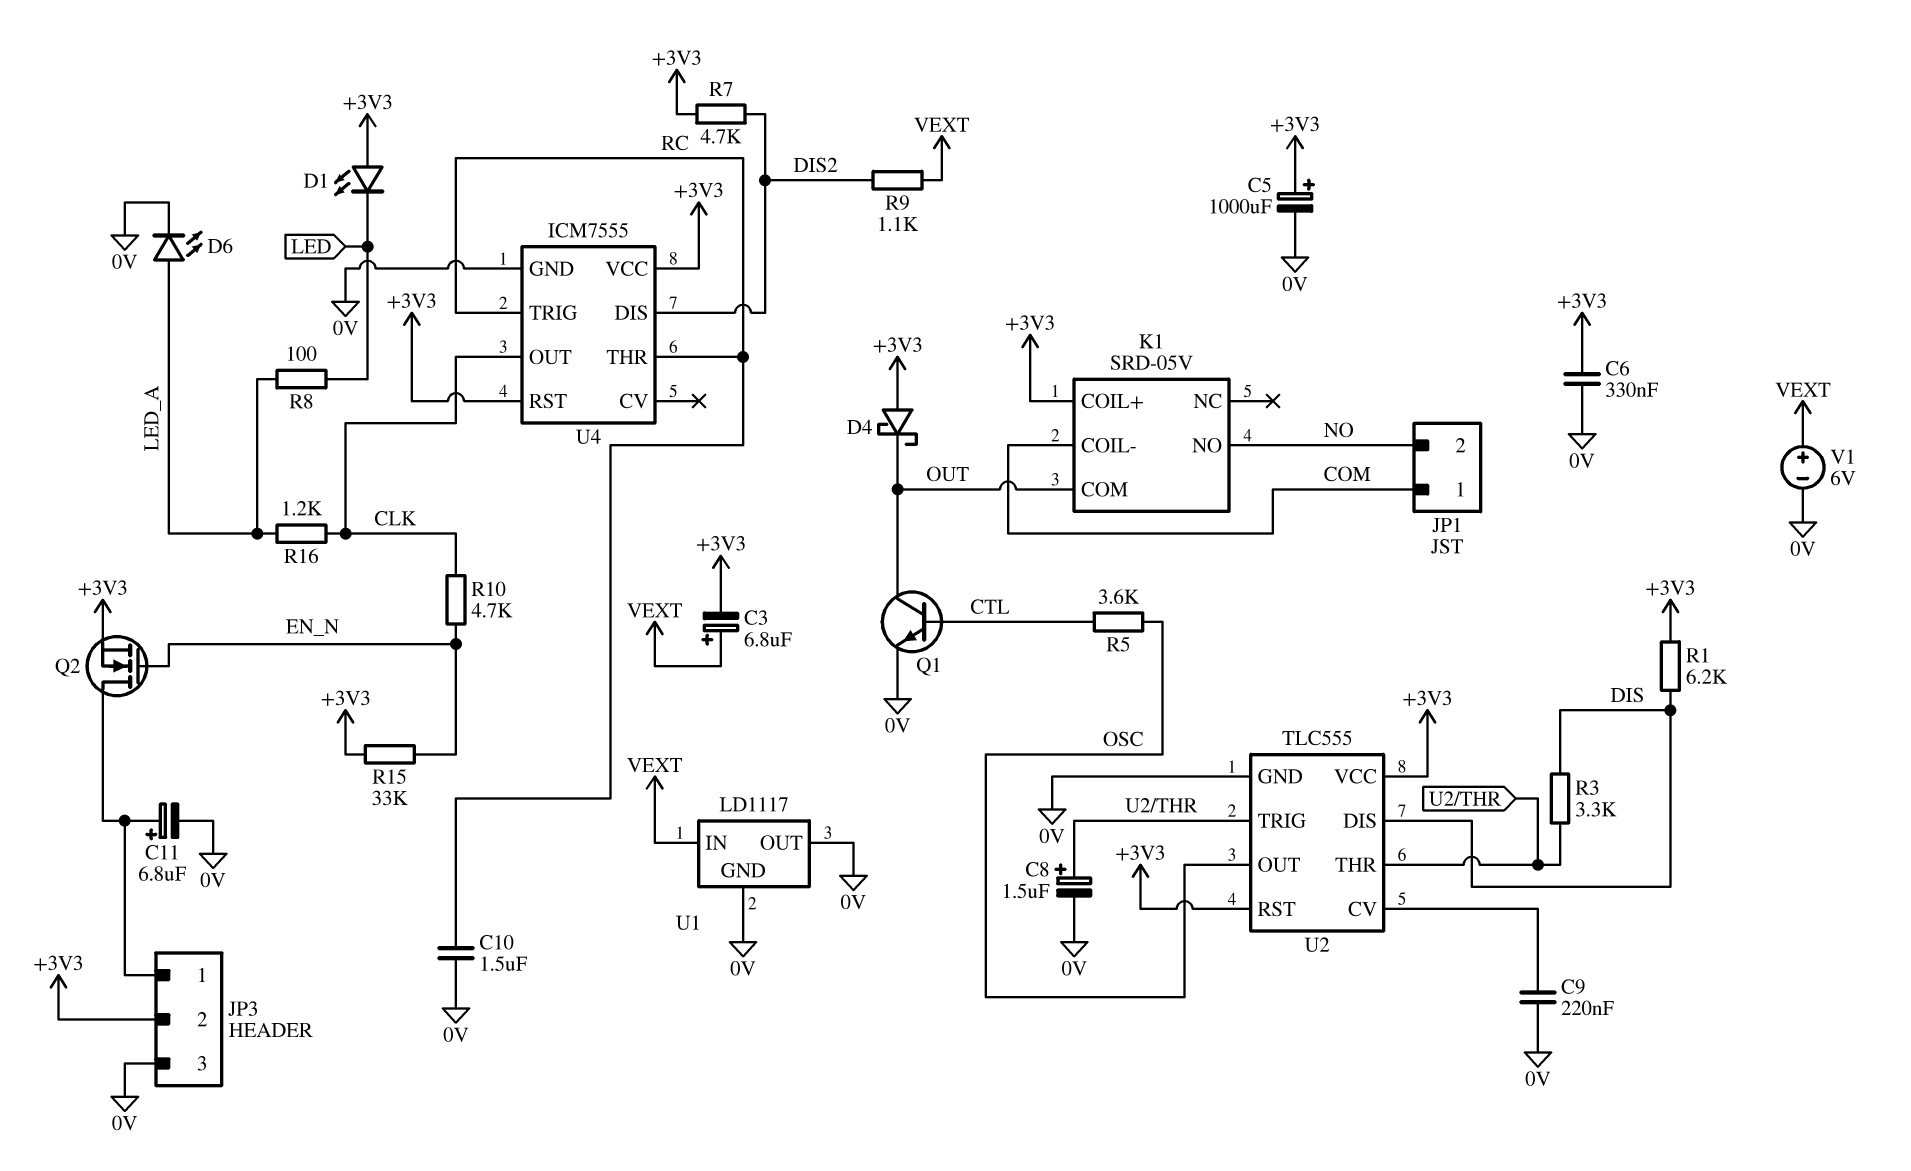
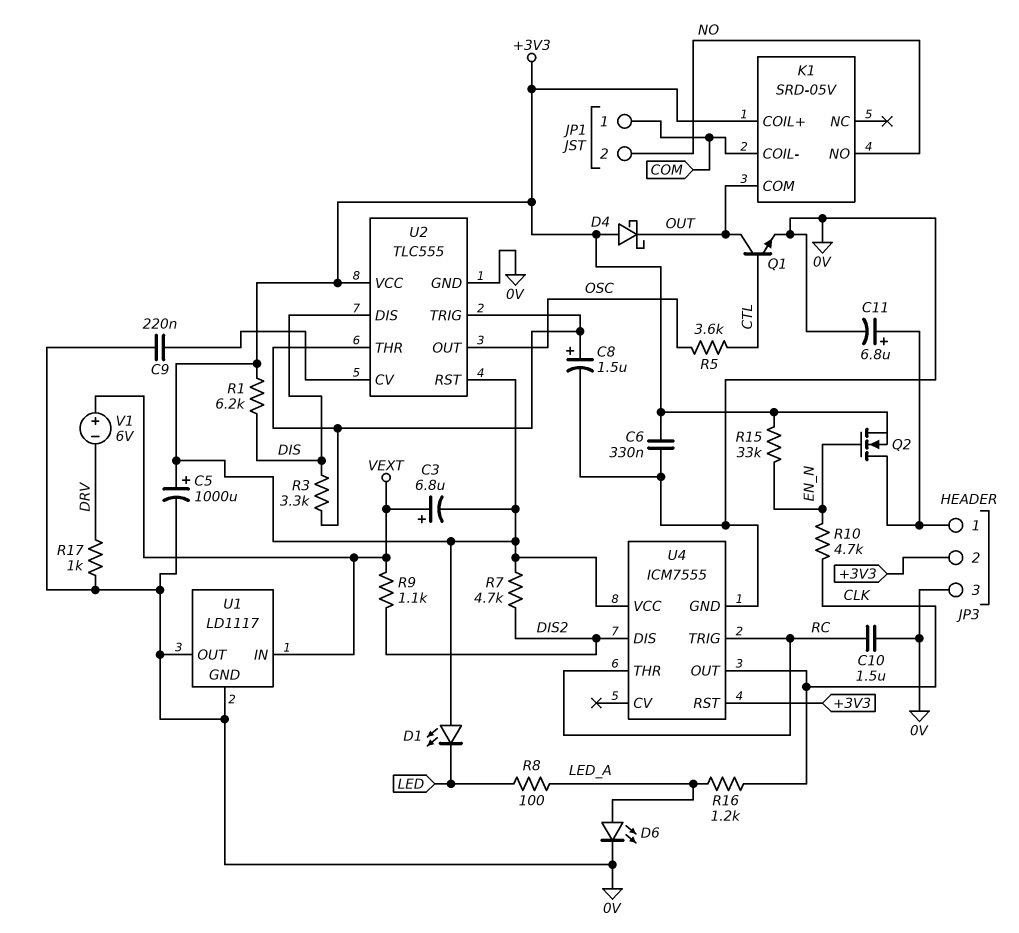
R17: none -> 1k (0V, DRV)
V1: 6V (plus VEXT, minus 0V) -> 6V (plus VEXT, minus DRV)

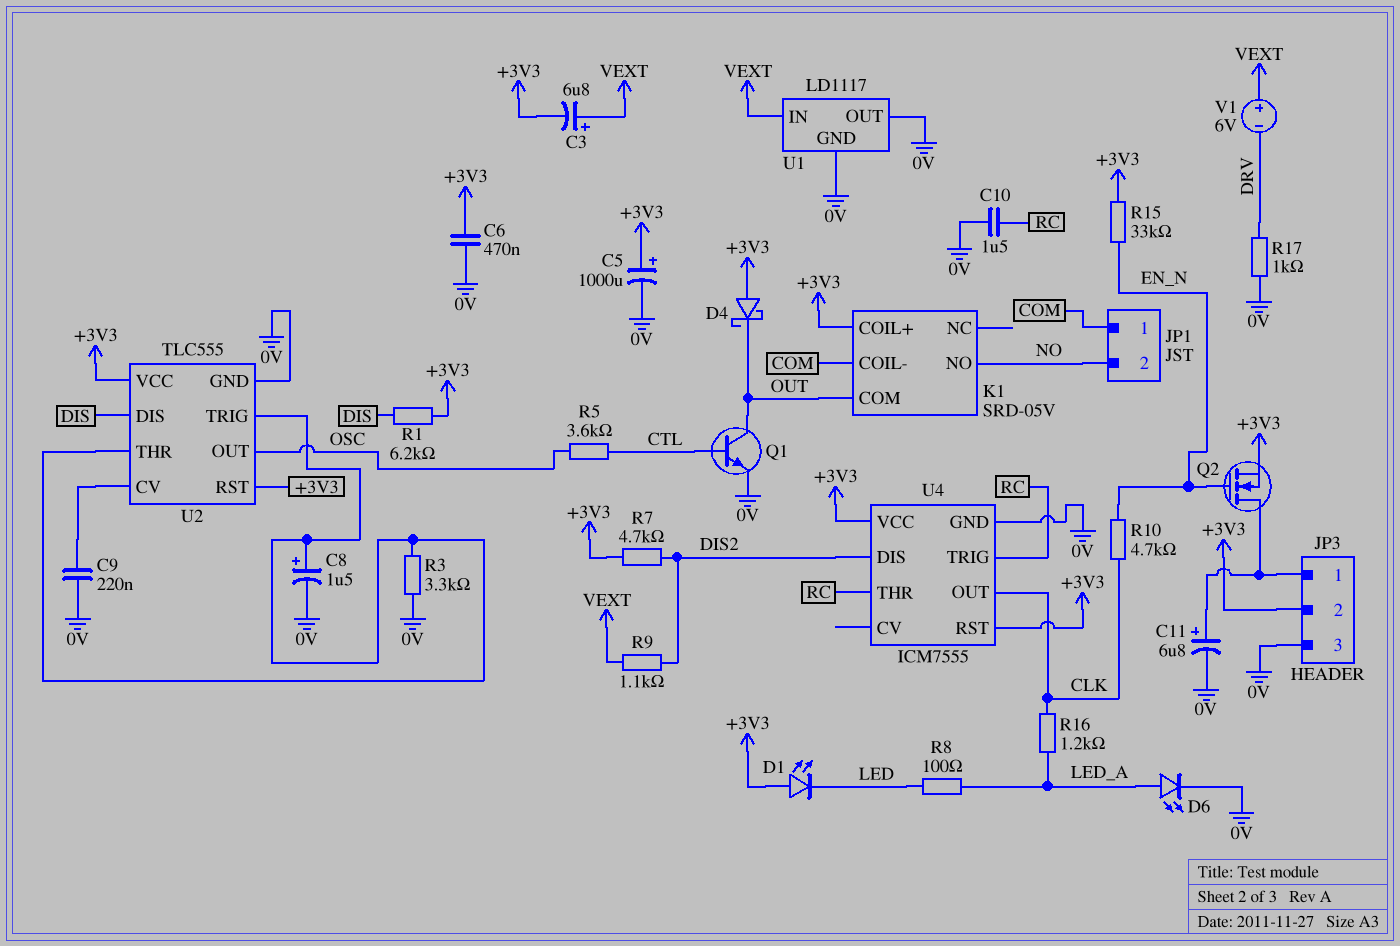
C6: 330nF (+3V3, 0V) -> 470nF (+3V3, 0V)
R3: 3.3k (DIS, U2/THR) -> 3.3k (0V, U2/THR)

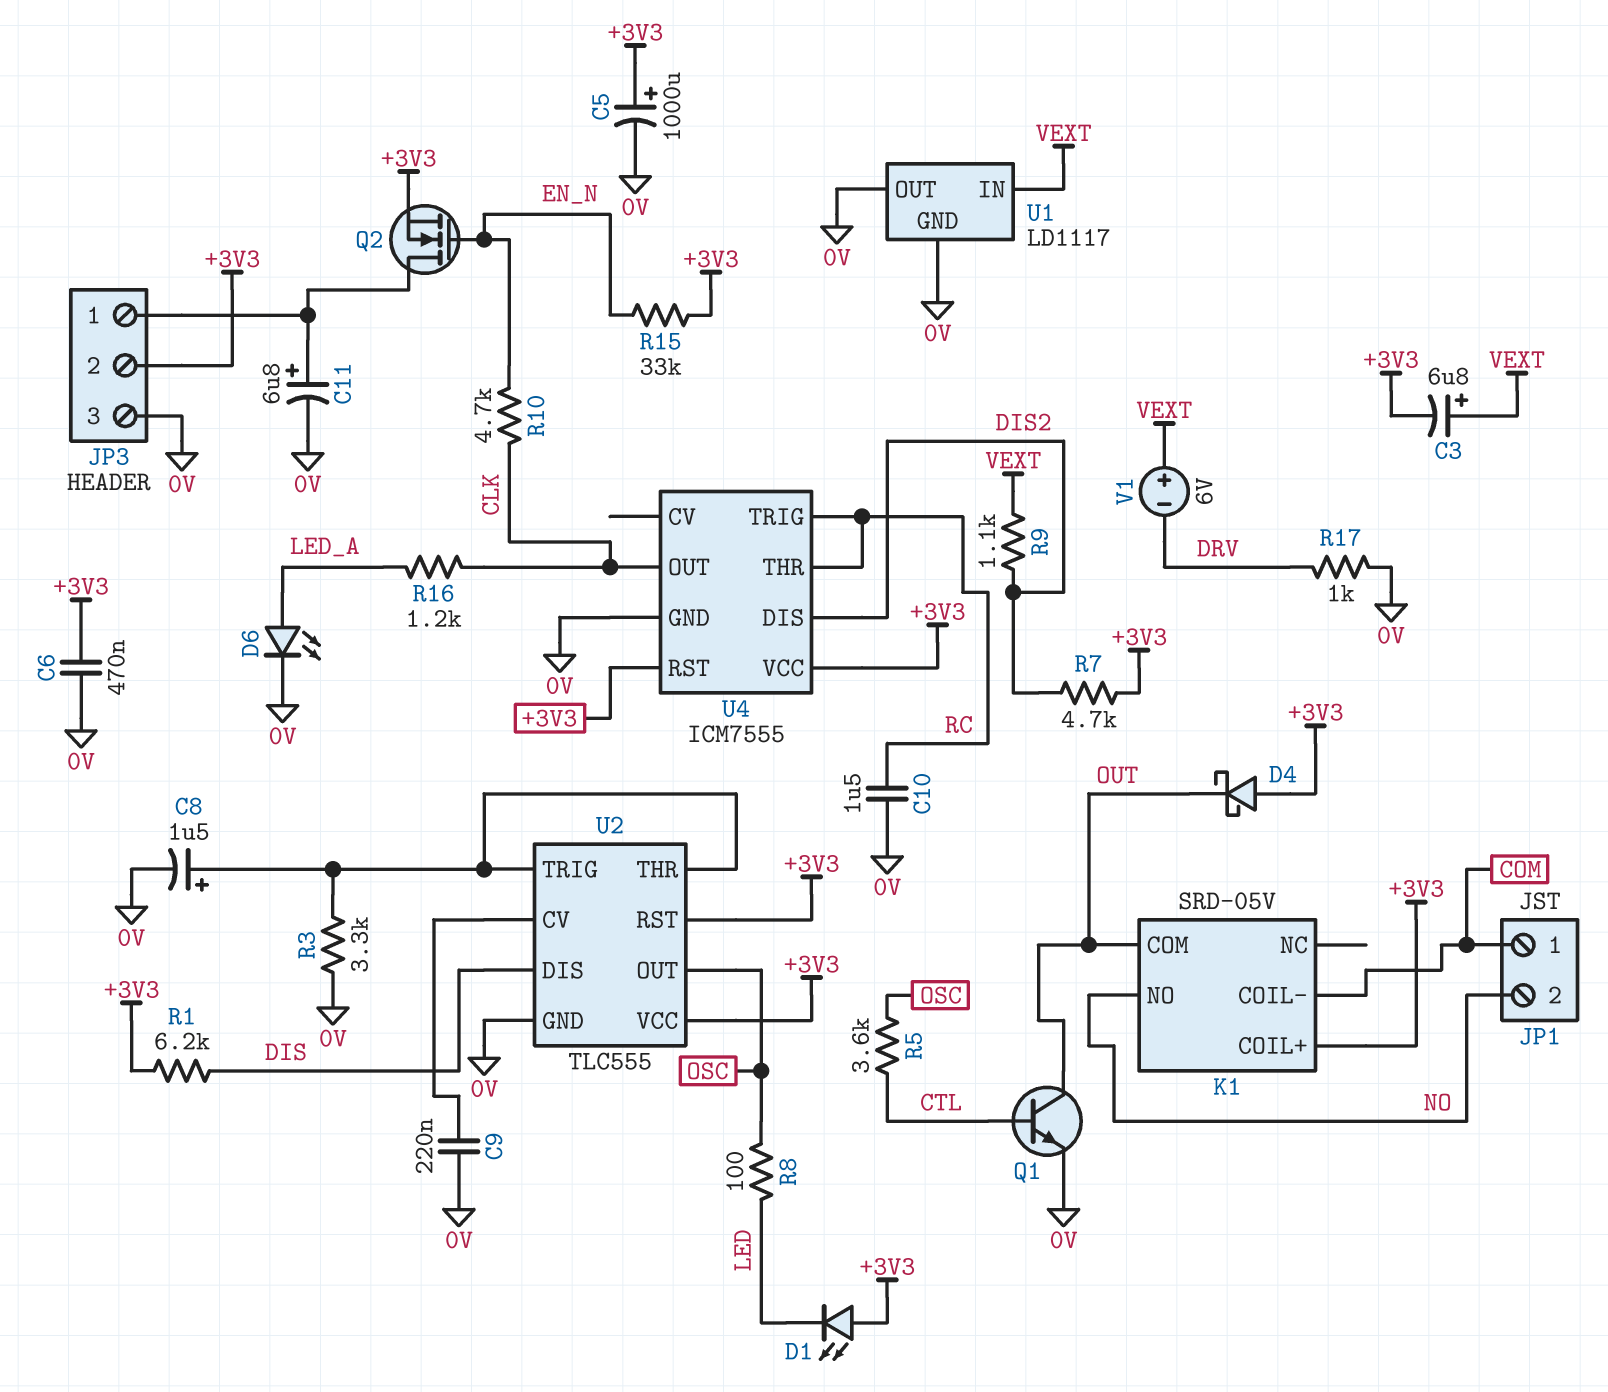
R8: 100 (LED, LED_A) -> 100 (LED, OSC)

